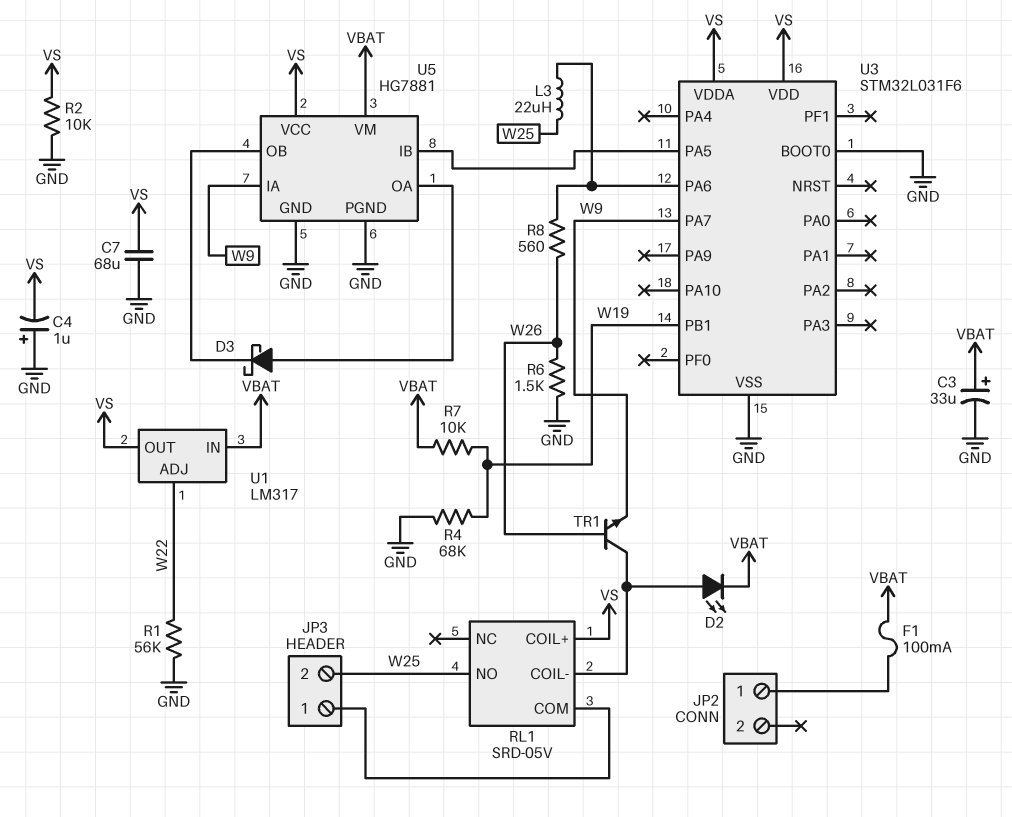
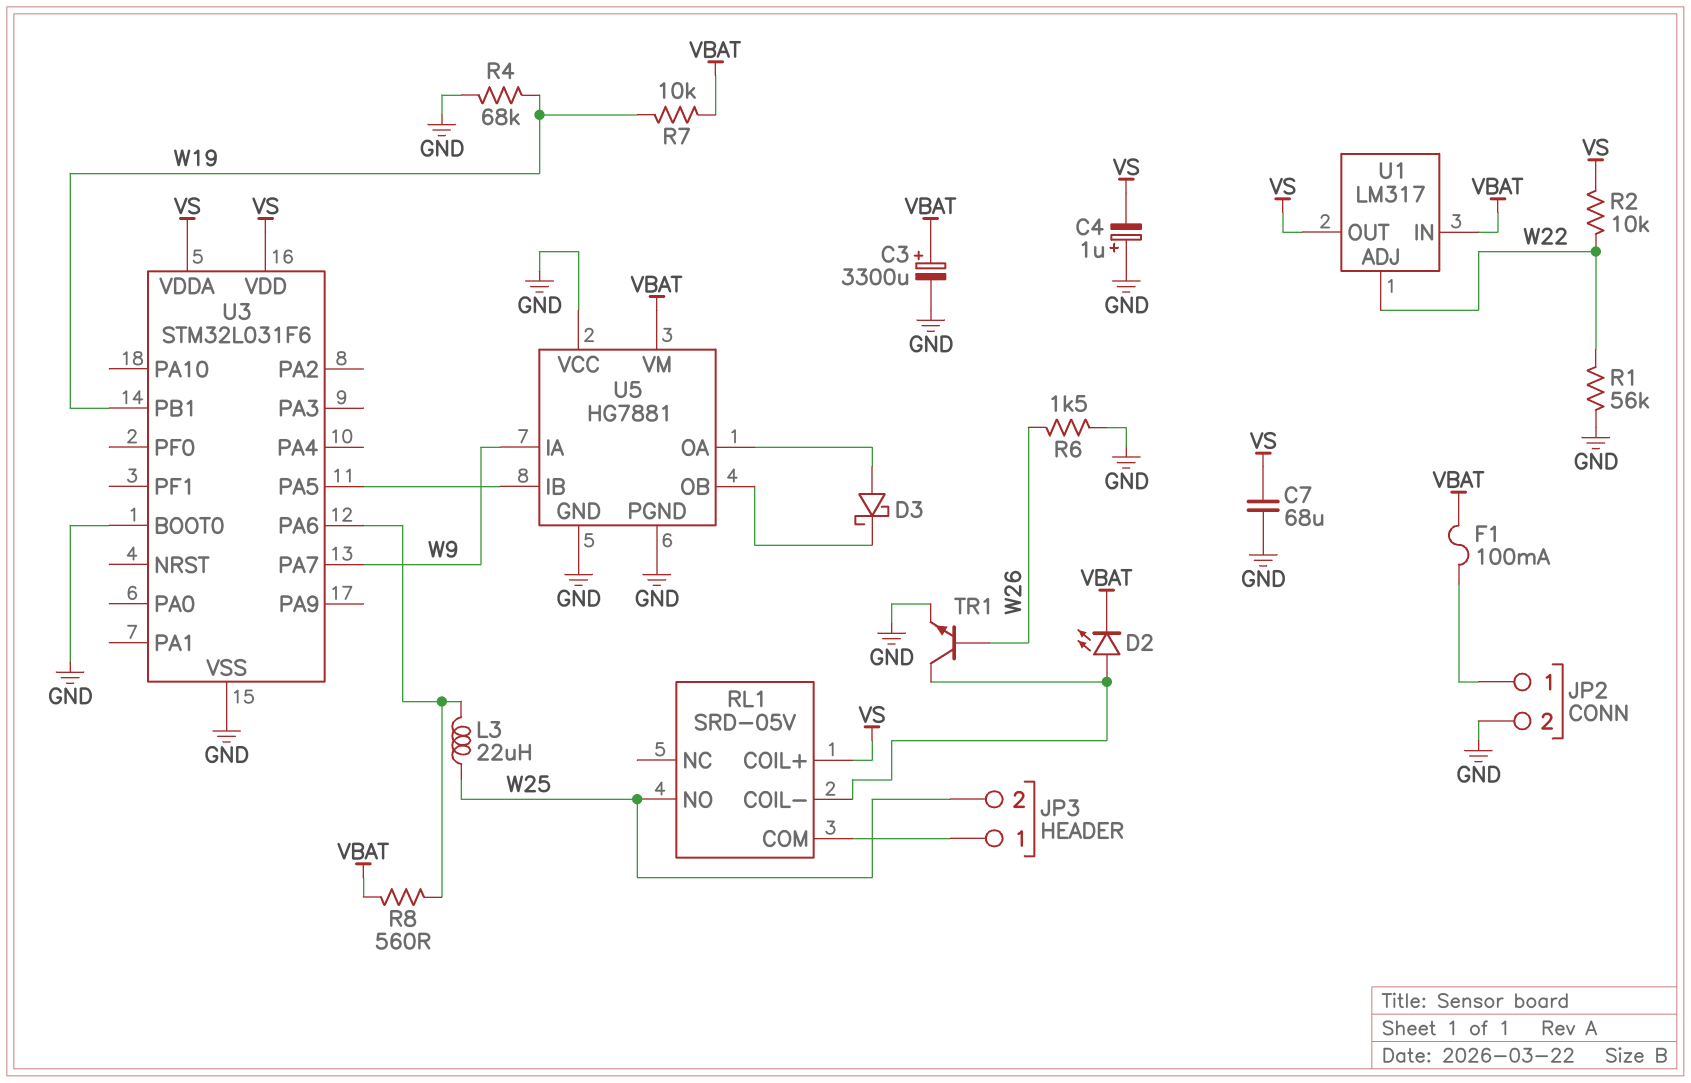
C3: 33uF (plus VBAT, minus GND) -> 3300uF (plus VBAT, minus GND)
JP2 pin 2: none -> GND
R2: 10k (GND, VS) -> 10k (VS, W22)
R8: 560 (U3/PA6, W26) -> 560 (U3/PA6, VBAT)
TR1: NPN (B W26, C RL1/COIL-, E W9) -> NPN (B W26, C RL1/COIL-, E GND)
U5 pin VCC: VS -> GND

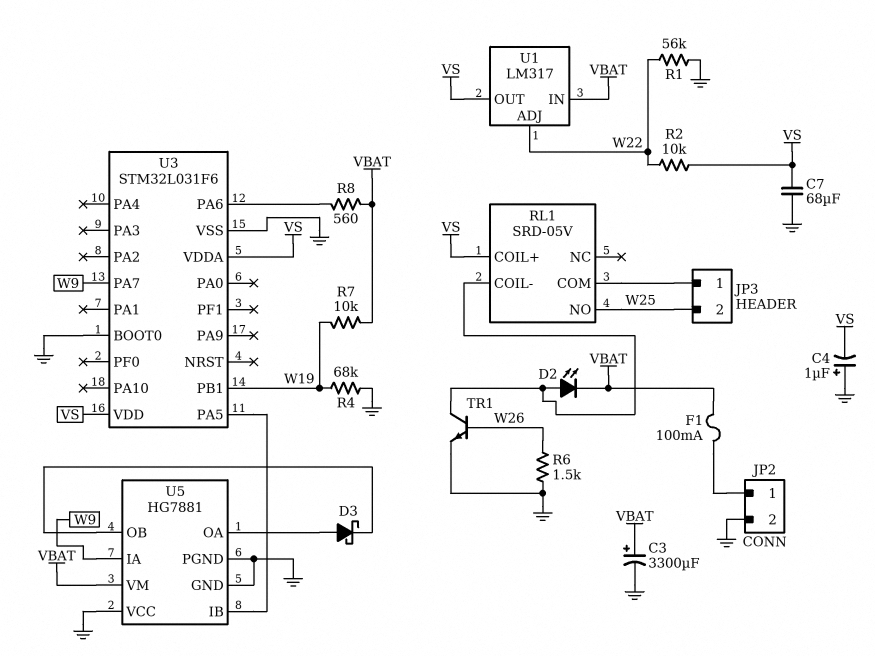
L3: 22uH (U3/PA6, W25) -> none

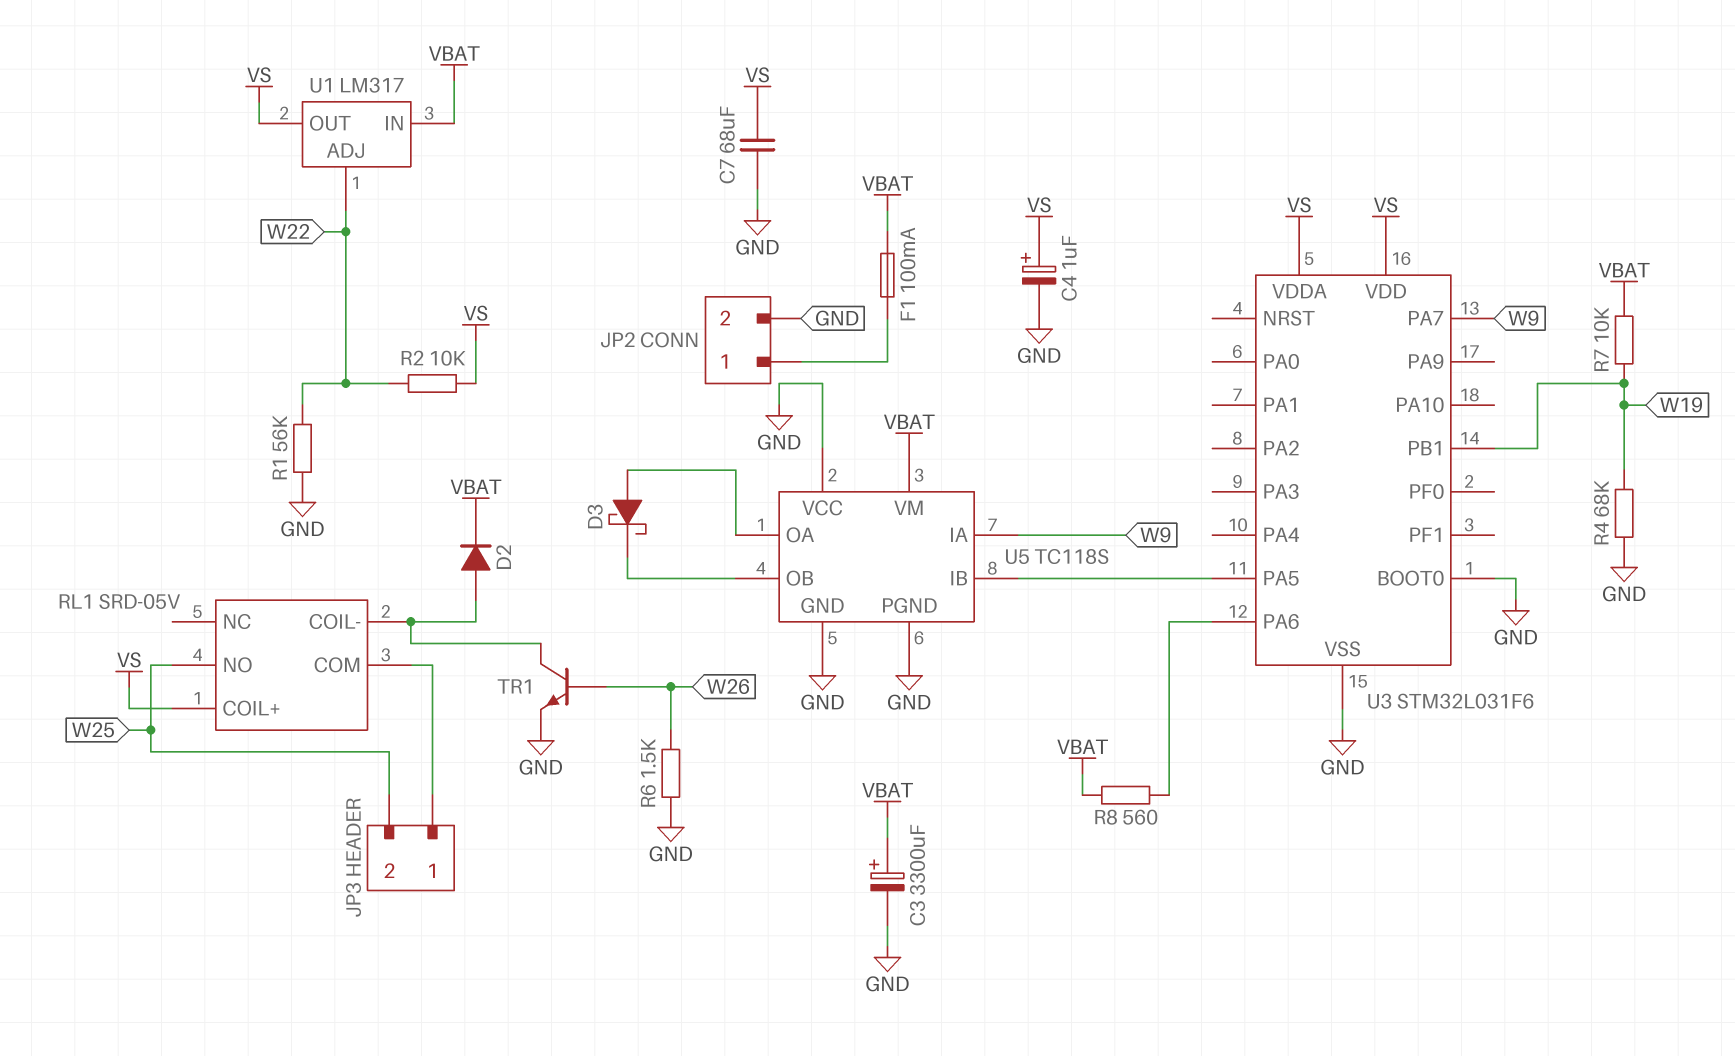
C4: 1uF (plus GND, minus VS) -> 1uF (plus VS, minus GND)
D2: LED (A RL1/COIL-, K VBAT) -> diode (A RL1/COIL-, K VBAT)
U5: HG7881 -> TC118S

